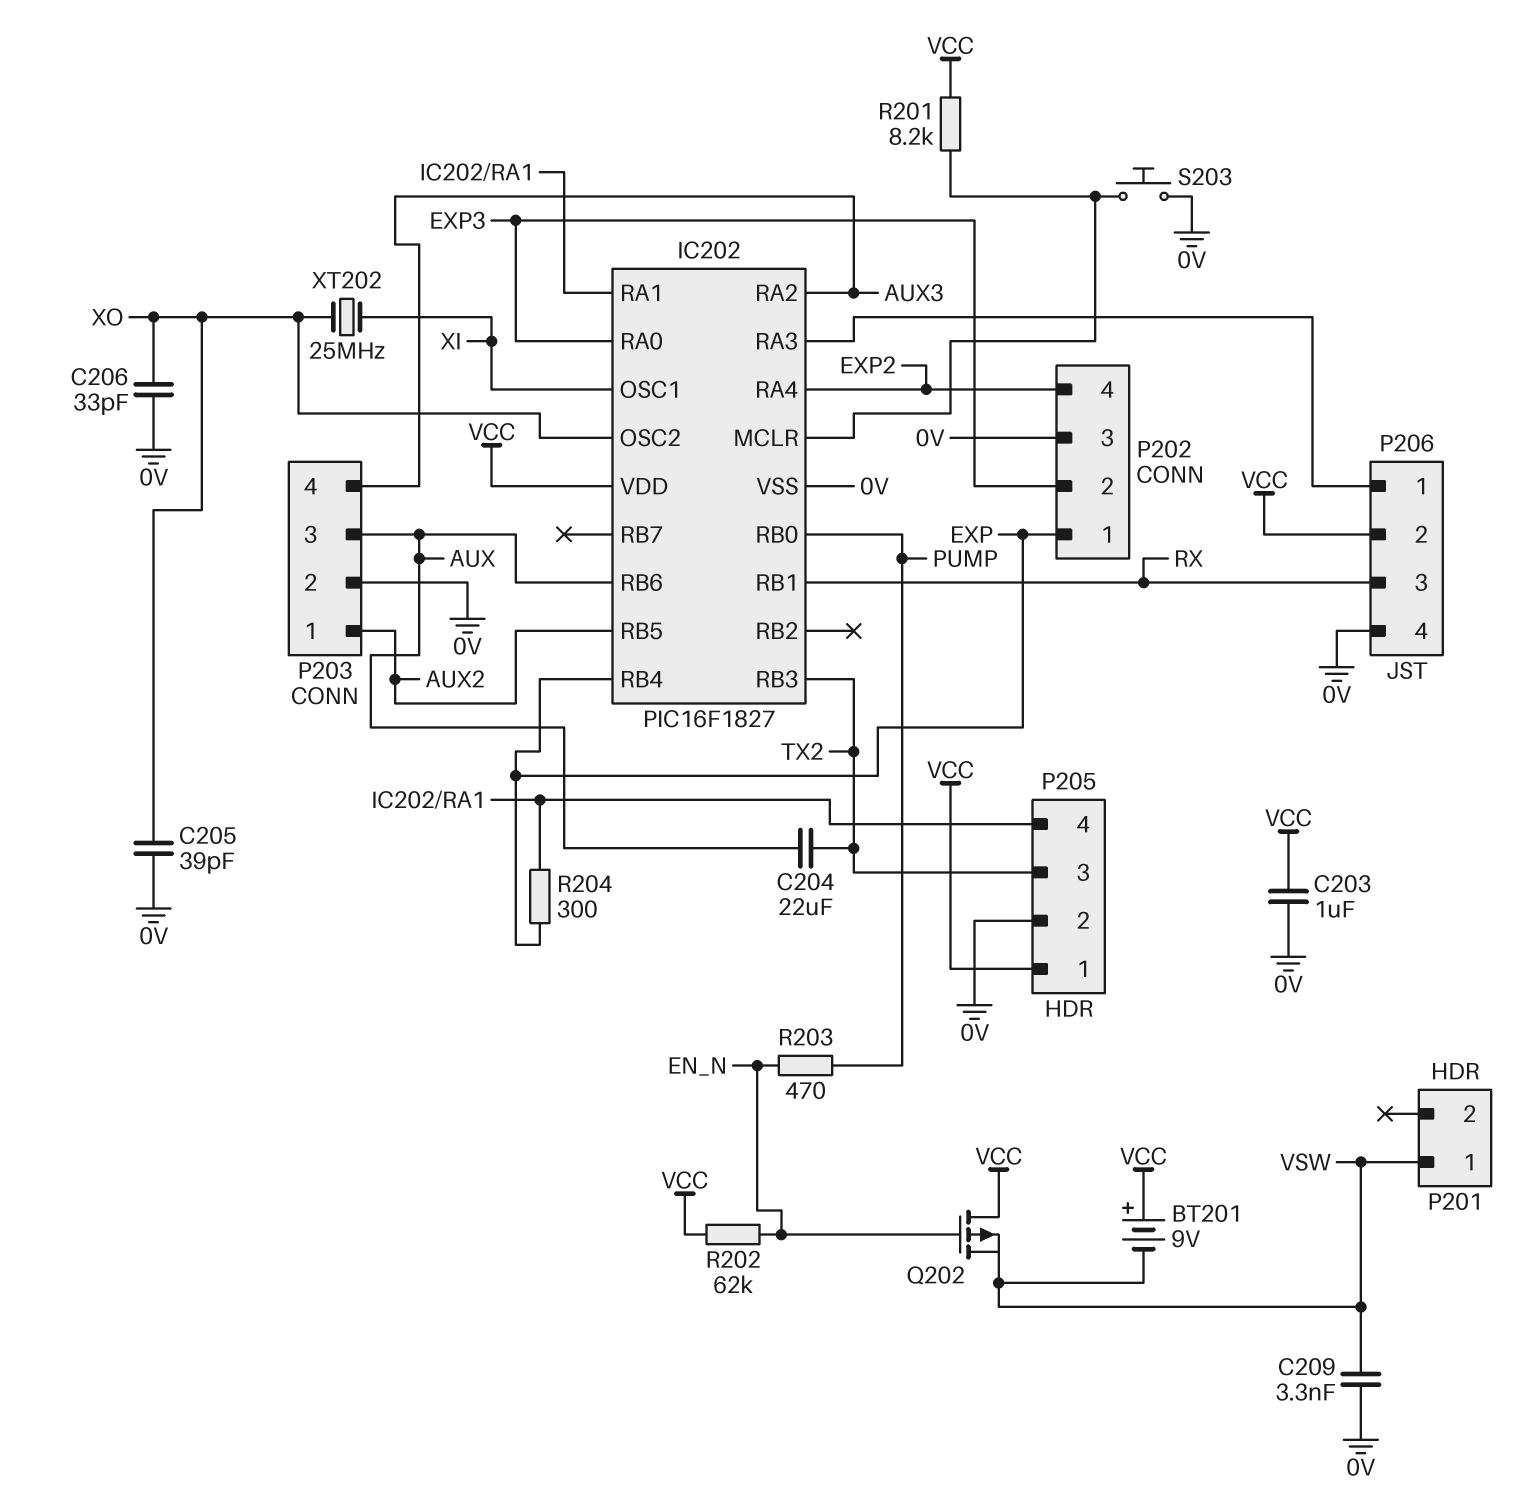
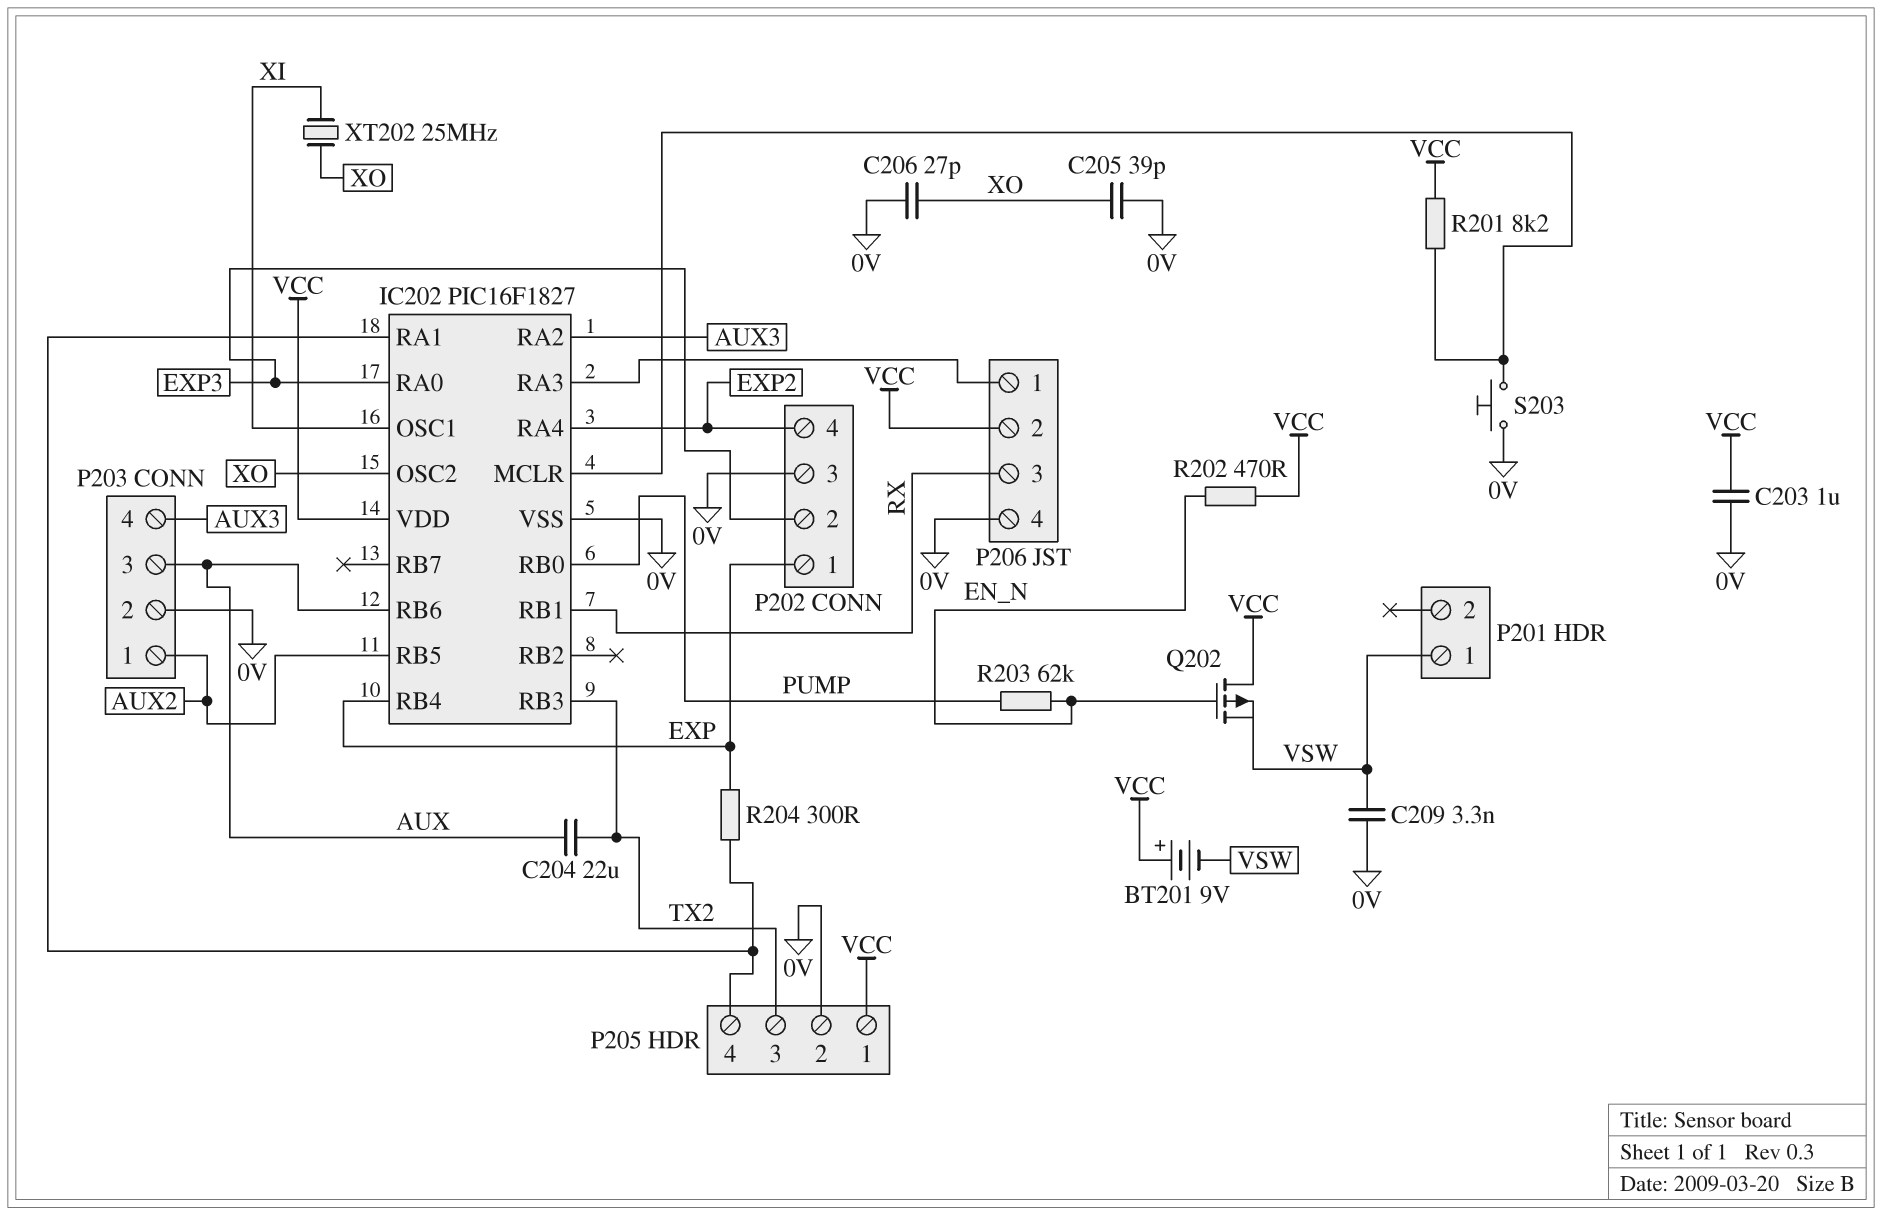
C206: 33pF (0V, XO) -> 27pF (0V, XO)
R202: 62k (EN_N, VCC) -> 470 (EN_N, VCC)
R203: 470 (EN_N, PUMP) -> 62k (EN_N, PUMP)

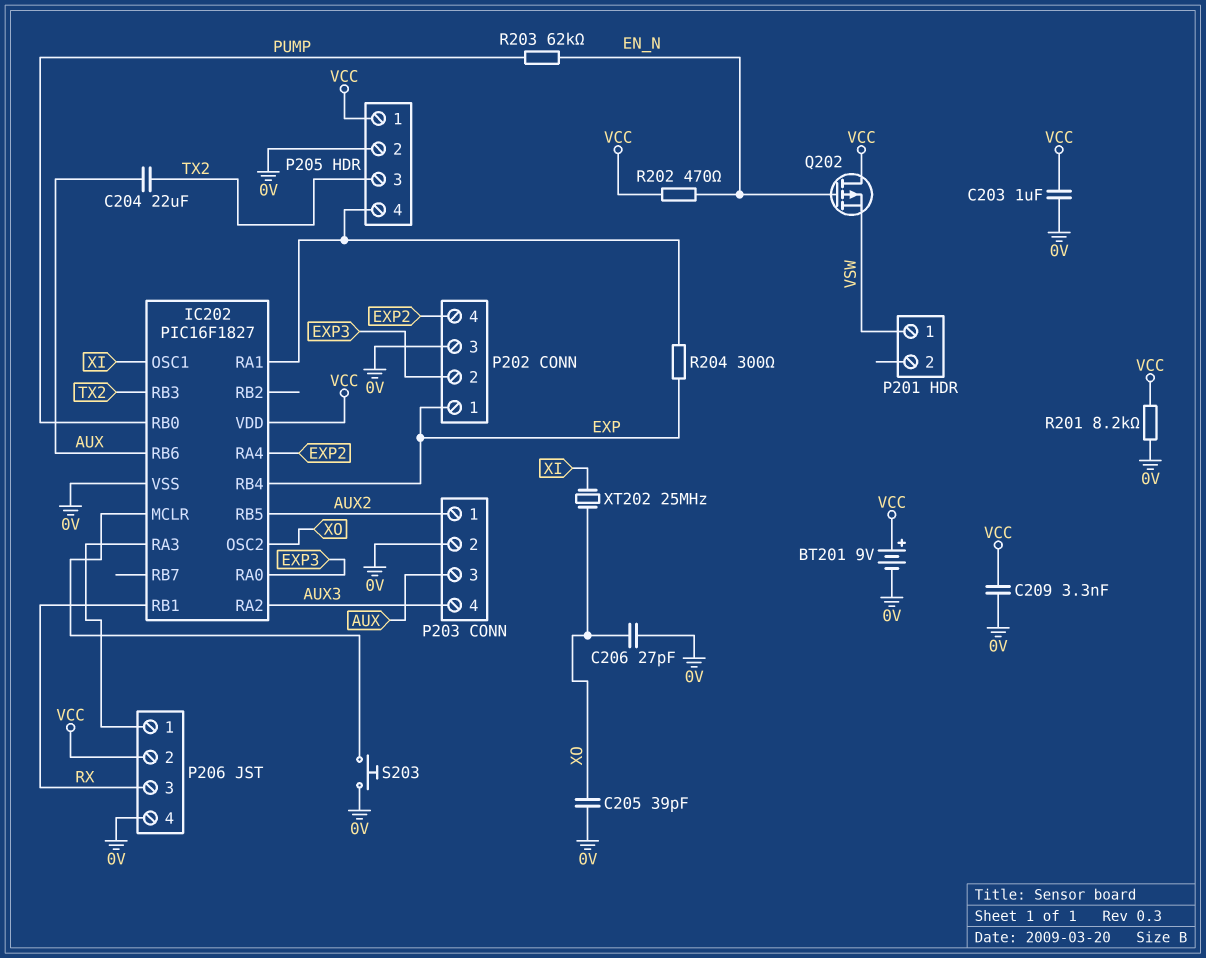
BT201: 9V (plus VCC, minus VSW) -> 9V (plus VCC, minus 0V)
C209: 3.3nF (0V, VSW) -> 3.3nF (0V, VCC)
R201: 8.2k (IC202/MCLR, VCC) -> 8.2k (0V, VCC)

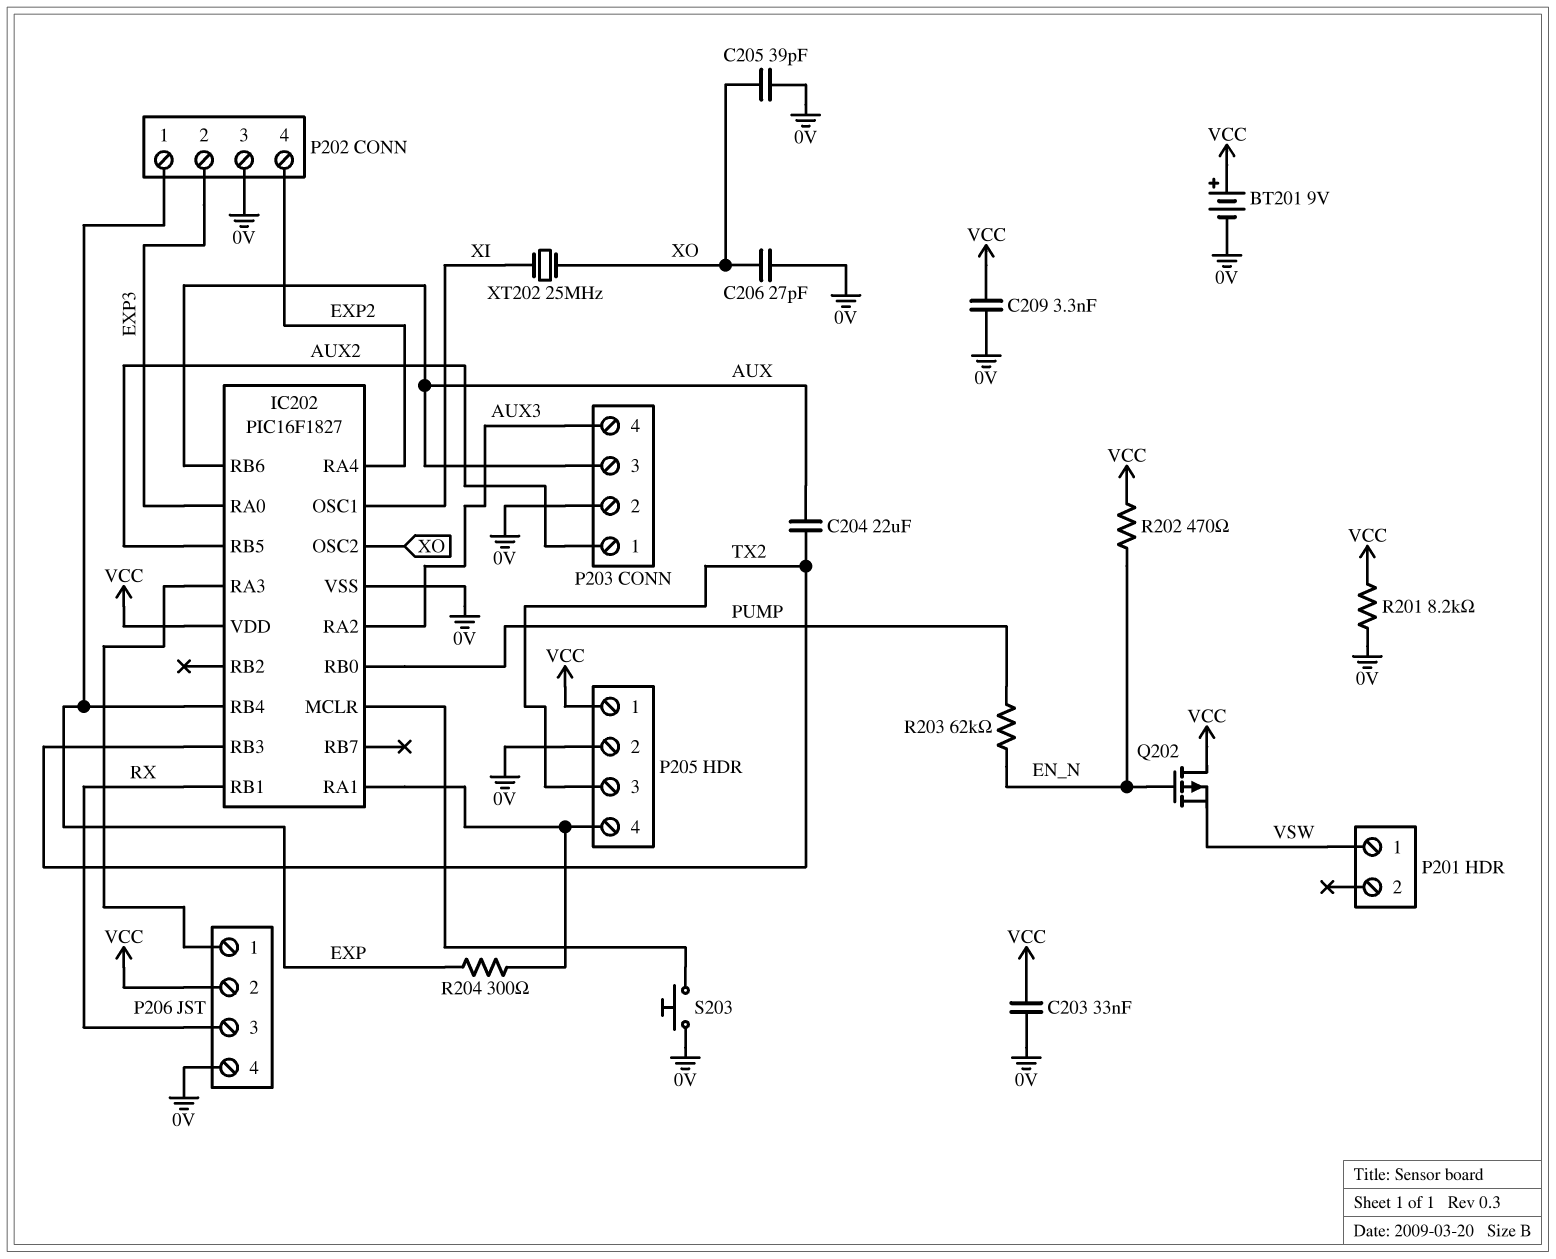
C203: 1uF (0V, VCC) -> 33nF (0V, VCC)

